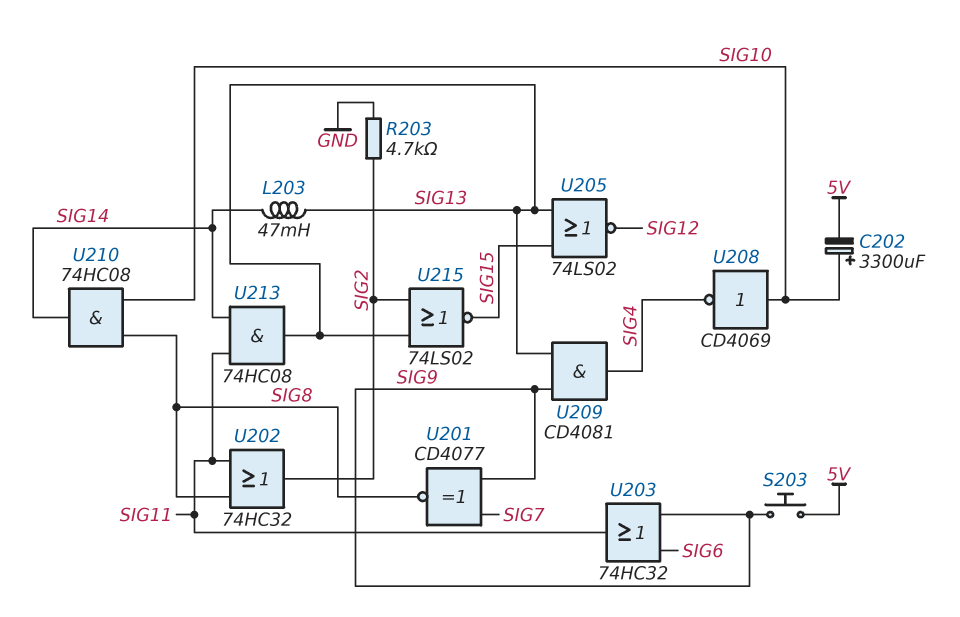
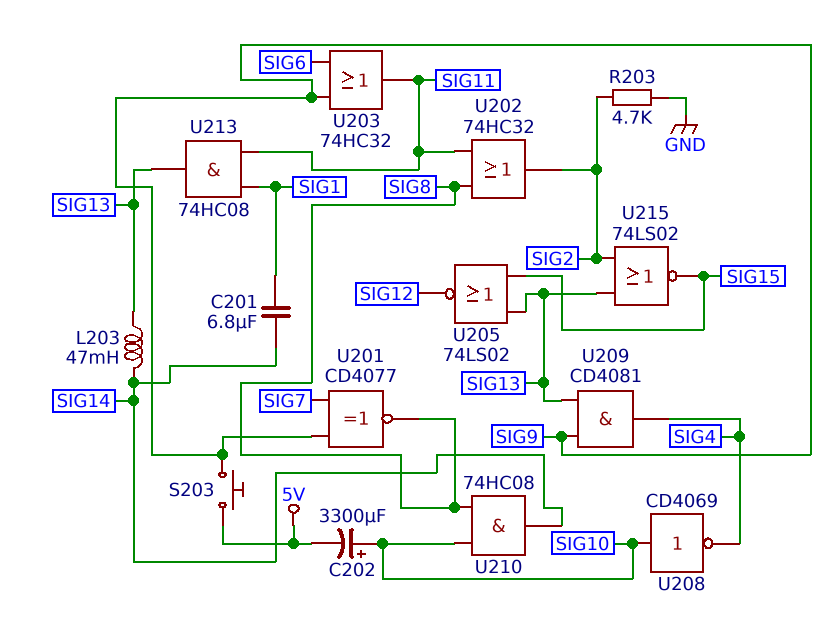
C201: none -> 6.8uF (SIG1, SIG14)
U213: AND 74HC08 (in SIG11, in SIG14, out SIG13) -> AND 74HC08 (in SIG1, in SIG11, out SIG13)

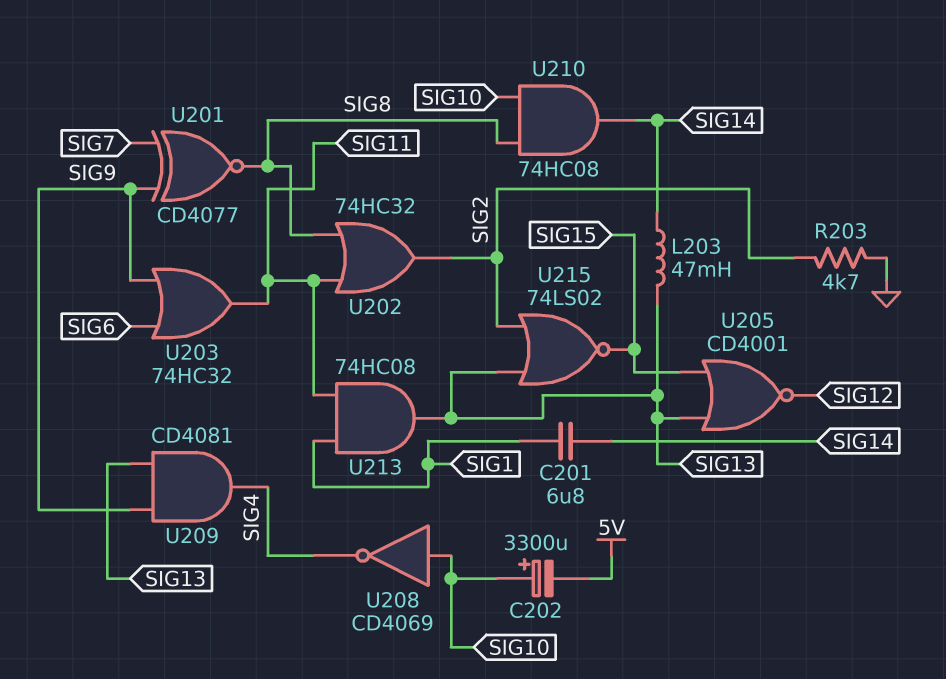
S203: button (5V, SIG9) -> none
U205: NOR 74LS02 (in SIG13, in SIG15, out SIG12) -> NOR CD4001 (in SIG13, in SIG15, out SIG12)

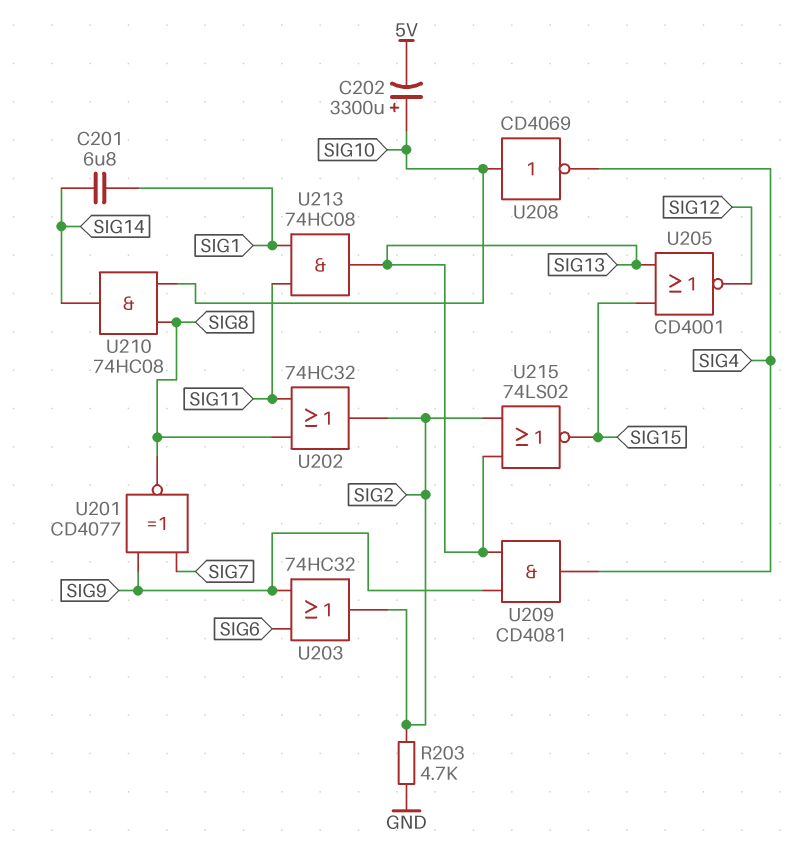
L203: 47mH (SIG13, SIG14) -> none
U203: OR 74HC32 (in SIG6, in SIG9, out SIG11) -> OR 74HC32 (in SIG6, in SIG9, out SIG2)

